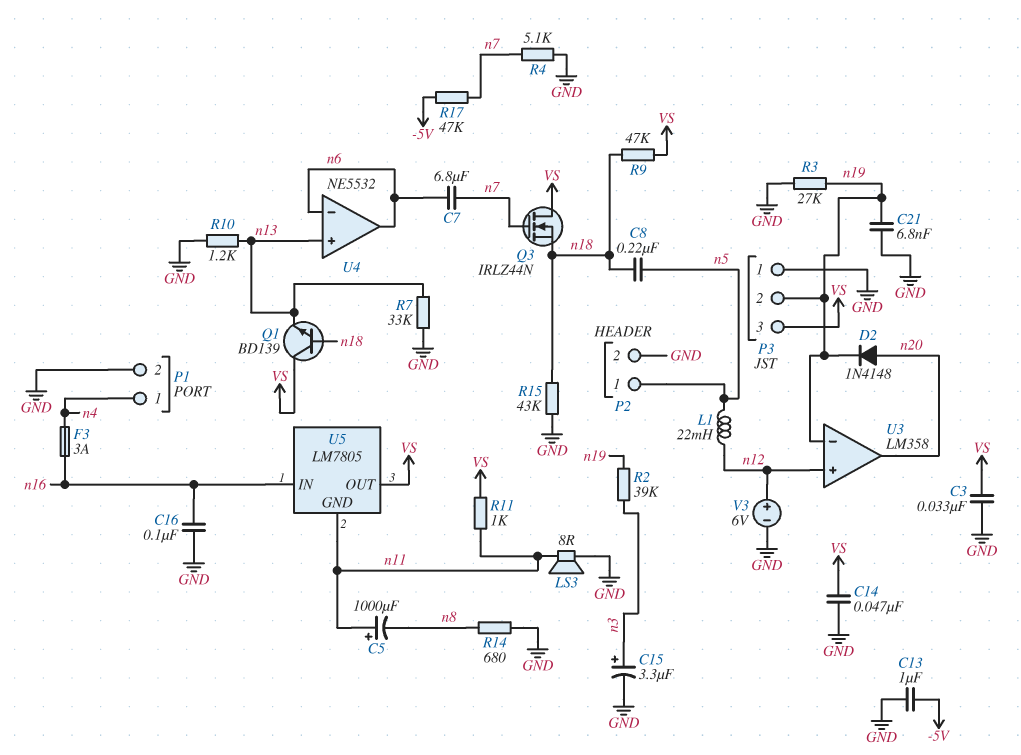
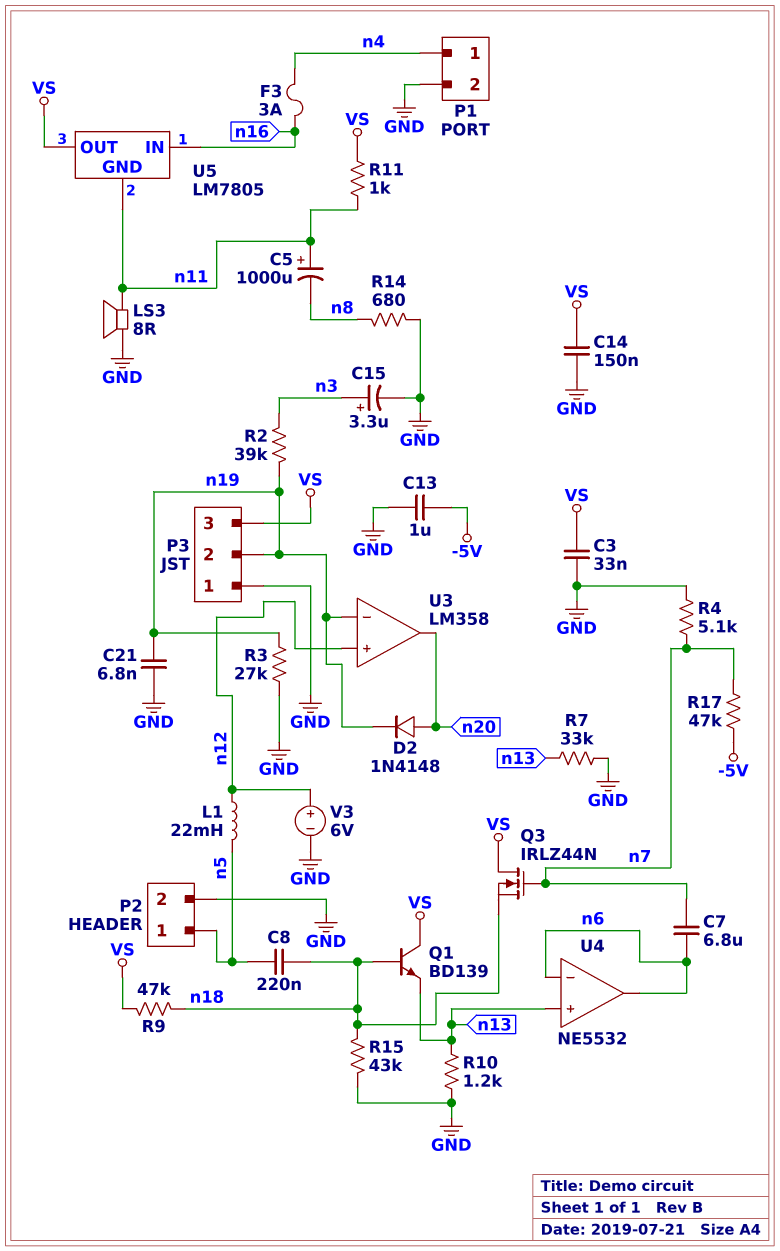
C14: 47nF (GND, VS) -> 150nF (GND, VS)
C16: 100nF (GND, n16) -> none

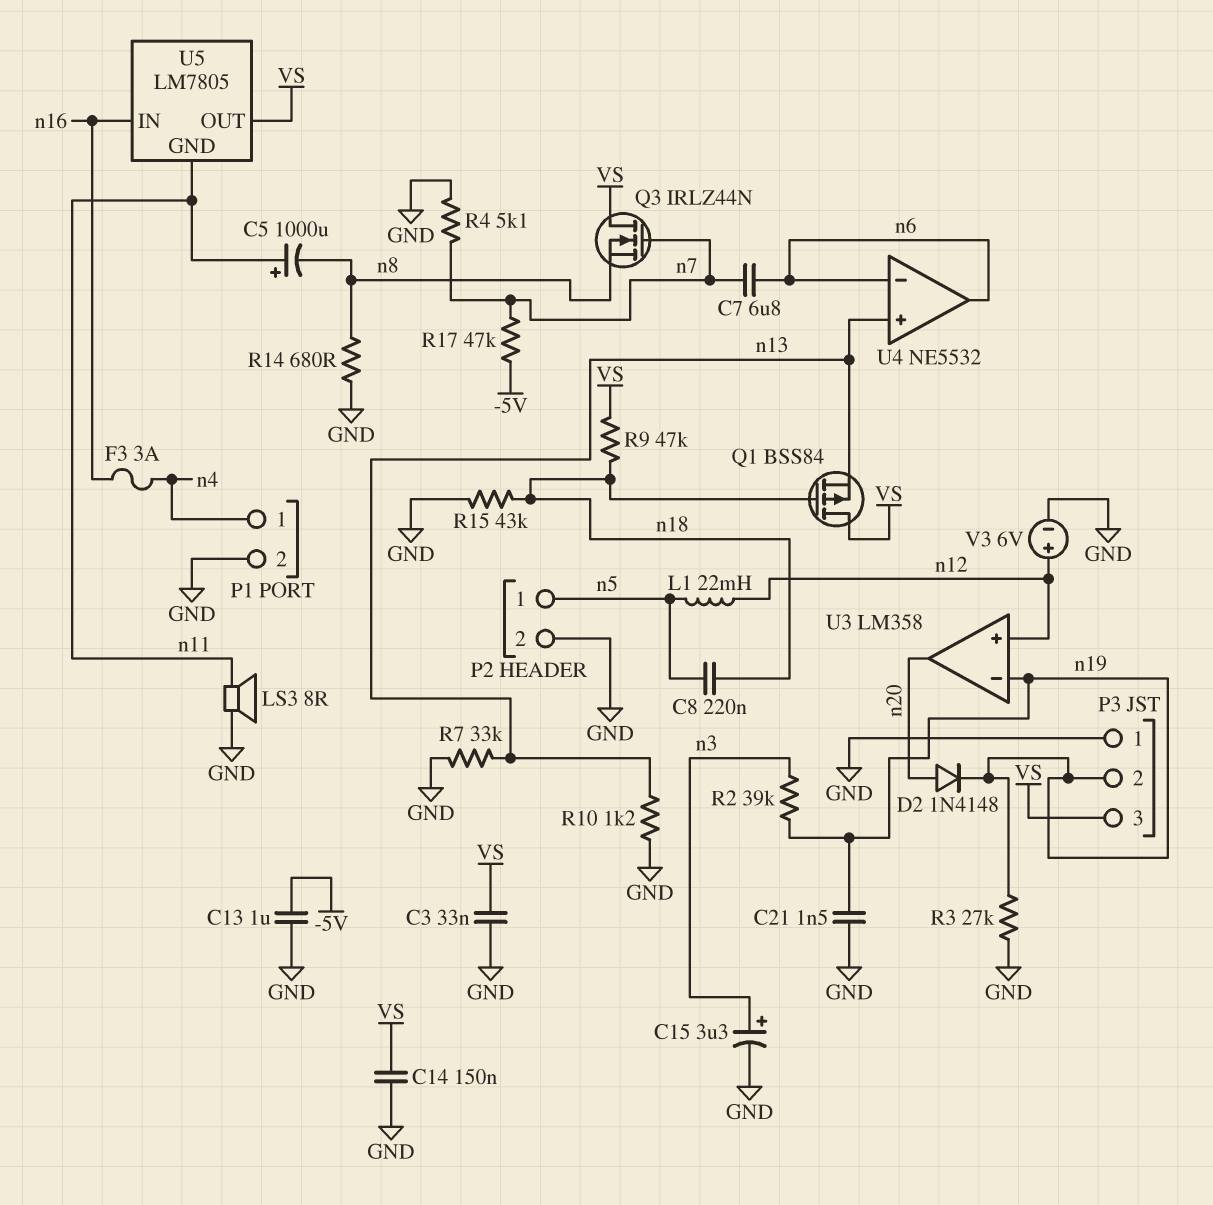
C21: 6.8nF (GND, n19) -> 1.5nF (GND, n19)
Q1: NPN BD139 (B n18, C VS, E n13) -> PMOS BSS84 (G n18, D VS, S n13)
Q3: NMOS IRLZ44N (G n7, D VS, S n18) -> NMOS IRLZ44N (G n7, D VS, S n8)
R11: 1k (VS, n11) -> none

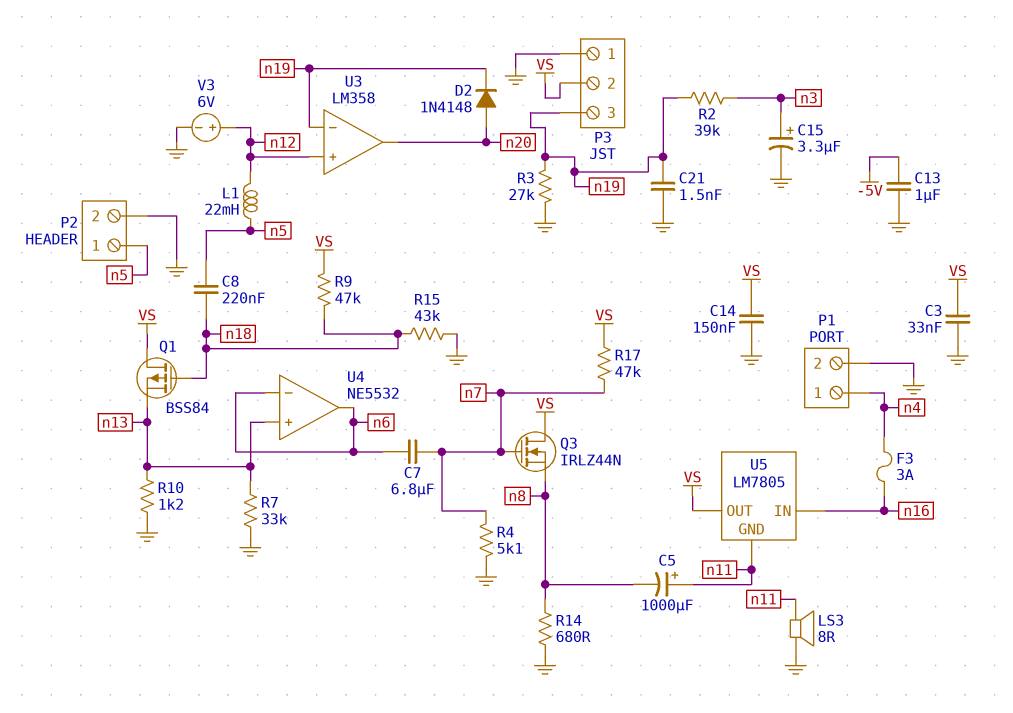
P3 pin 2: n19 -> VS
P3 pin 3: VS -> n19
R17: 47k (-5V, n7) -> 47k (VS, n7)

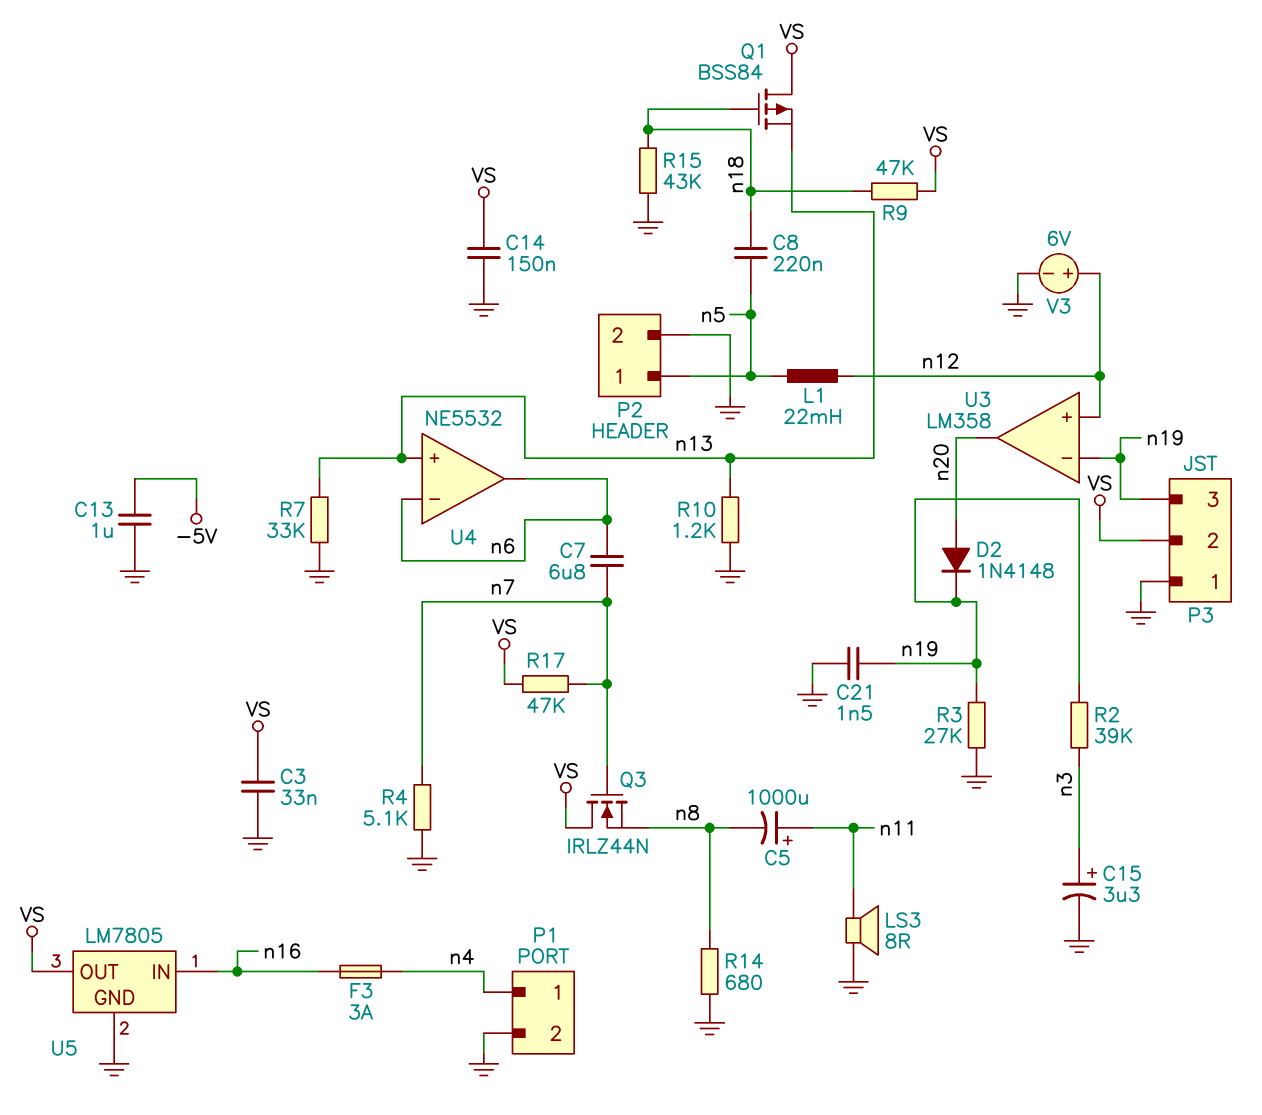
U5 pin GND: n11 -> GND

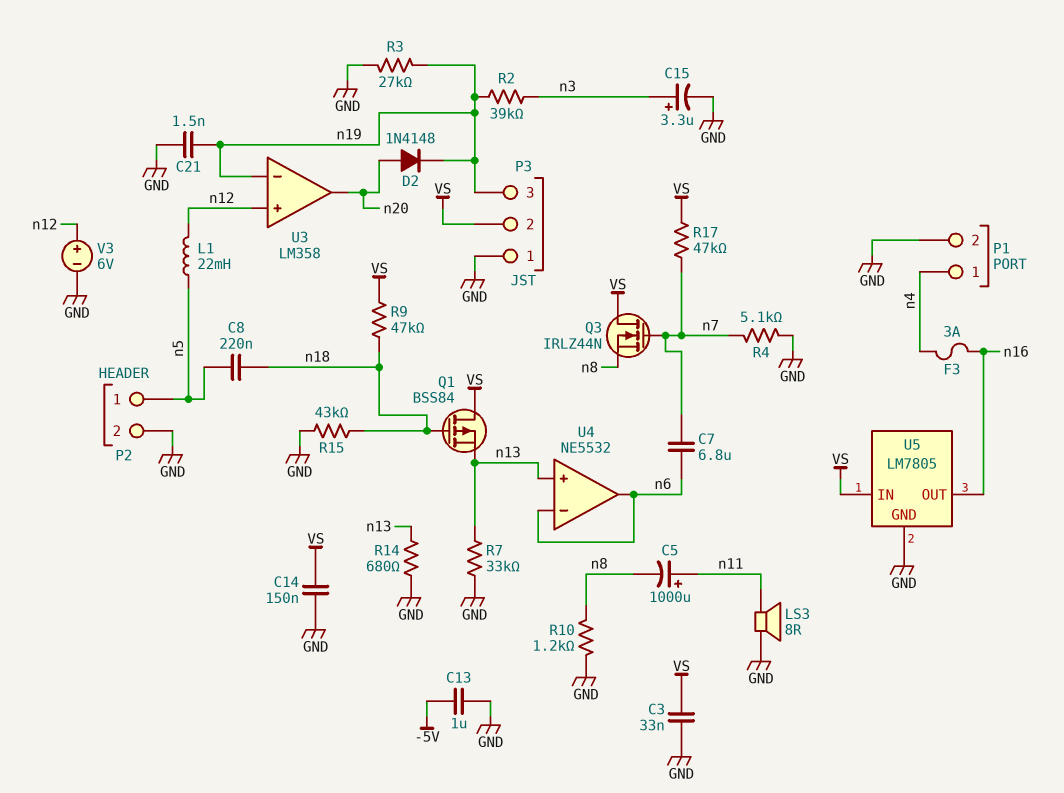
R10: 1.2k (GND, n13) -> 1.2k (GND, n8)
R14: 680 (GND, n8) -> 680 (GND, n13)
U5 pin IN: n16 -> VS
U5 pin OUT: VS -> n16

